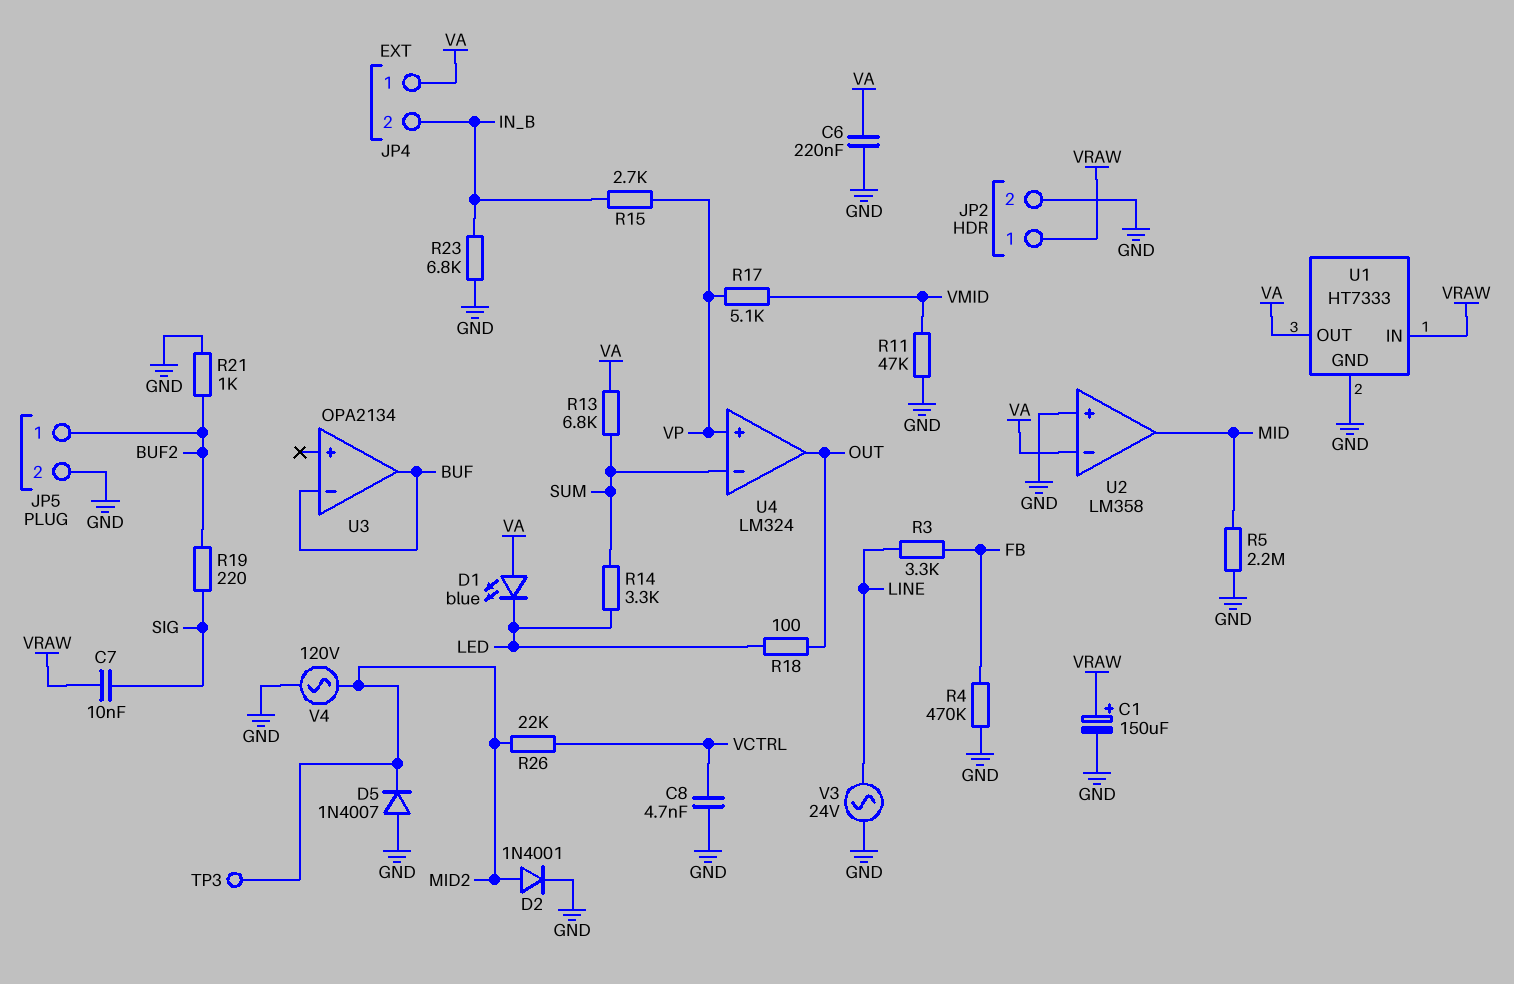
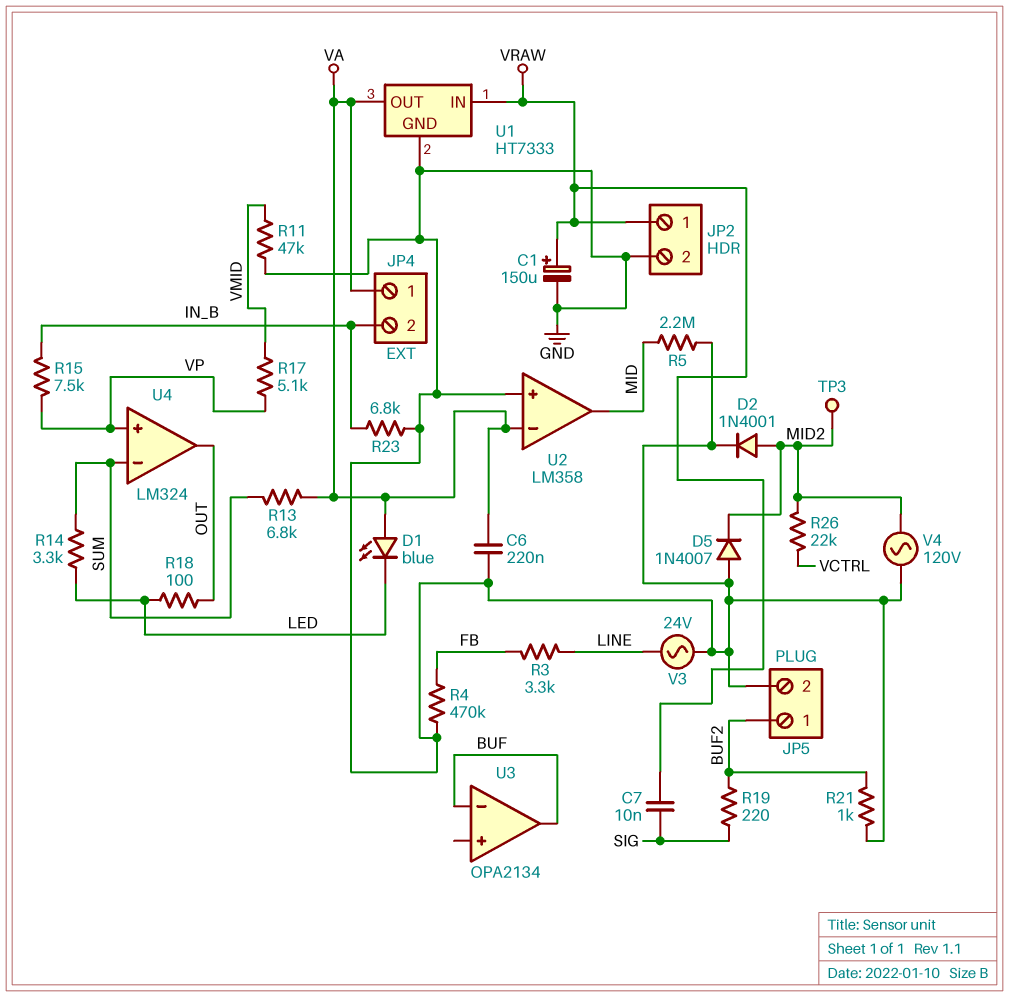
C8: 4.7nF (GND, VCTRL) -> none
R15: 2.7k (IN_B, VP) -> 7.5k (IN_B, VP)

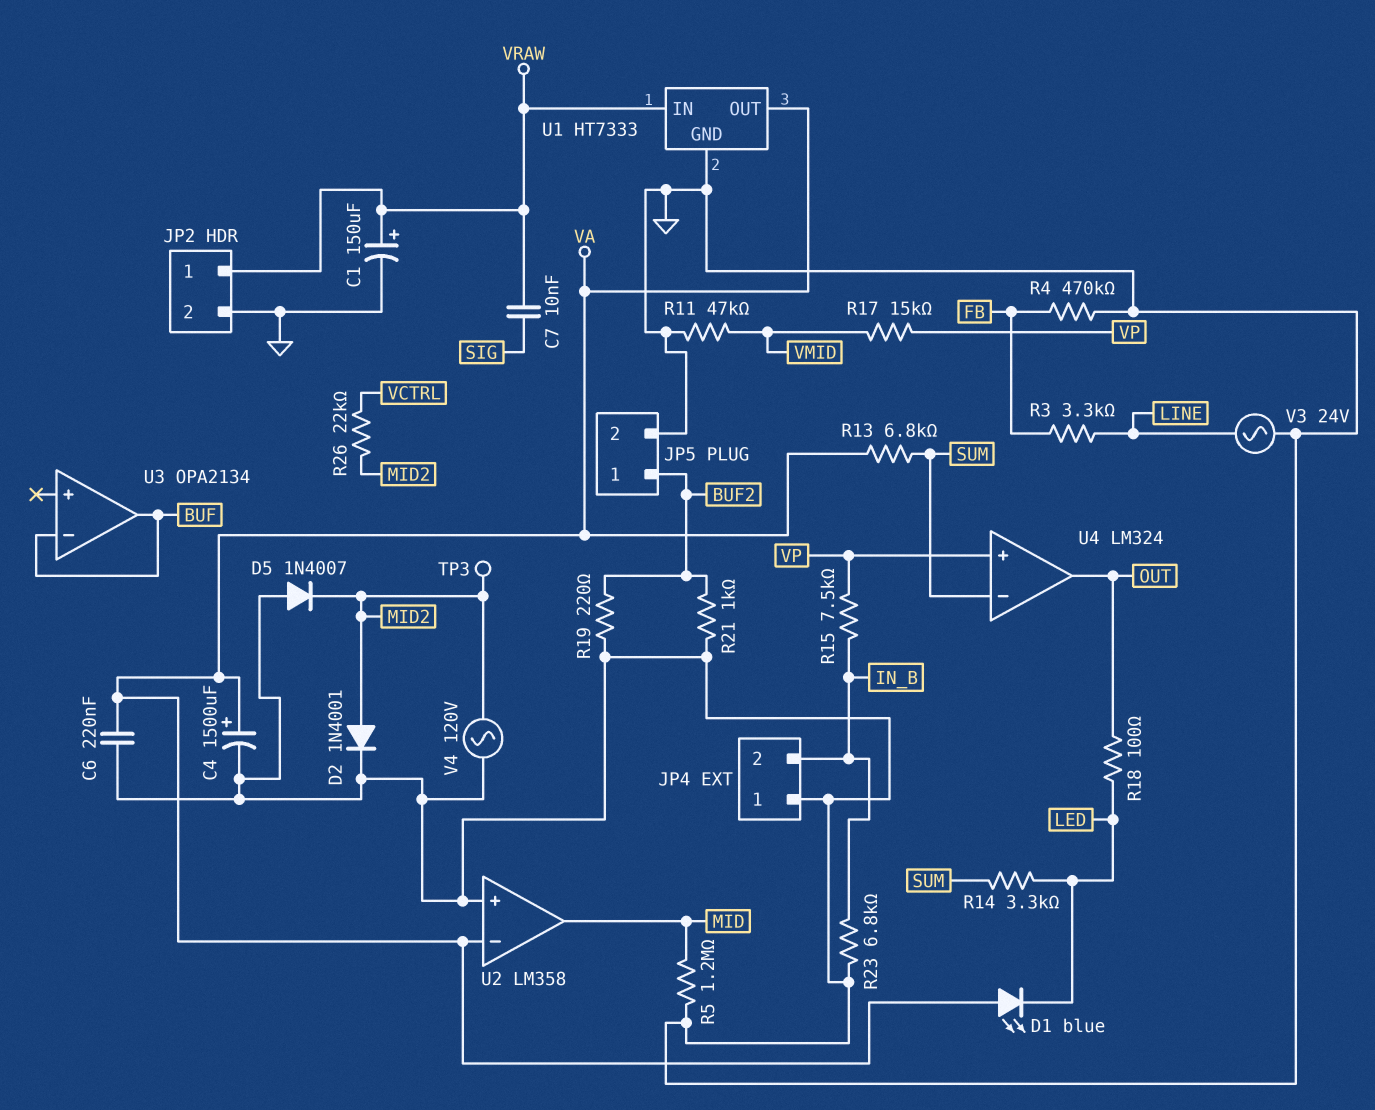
C4: none -> 1500uF (plus VA, minus GND)
JP4 pin 1: VA -> GND
R5: 2.2M (GND, MID) -> 1.2M (GND, MID)
R17: 5.1k (VMID, VP) -> 15k (VMID, VP)
R19: 220 (BUF2, SIG) -> 220 (BUF2, GND)

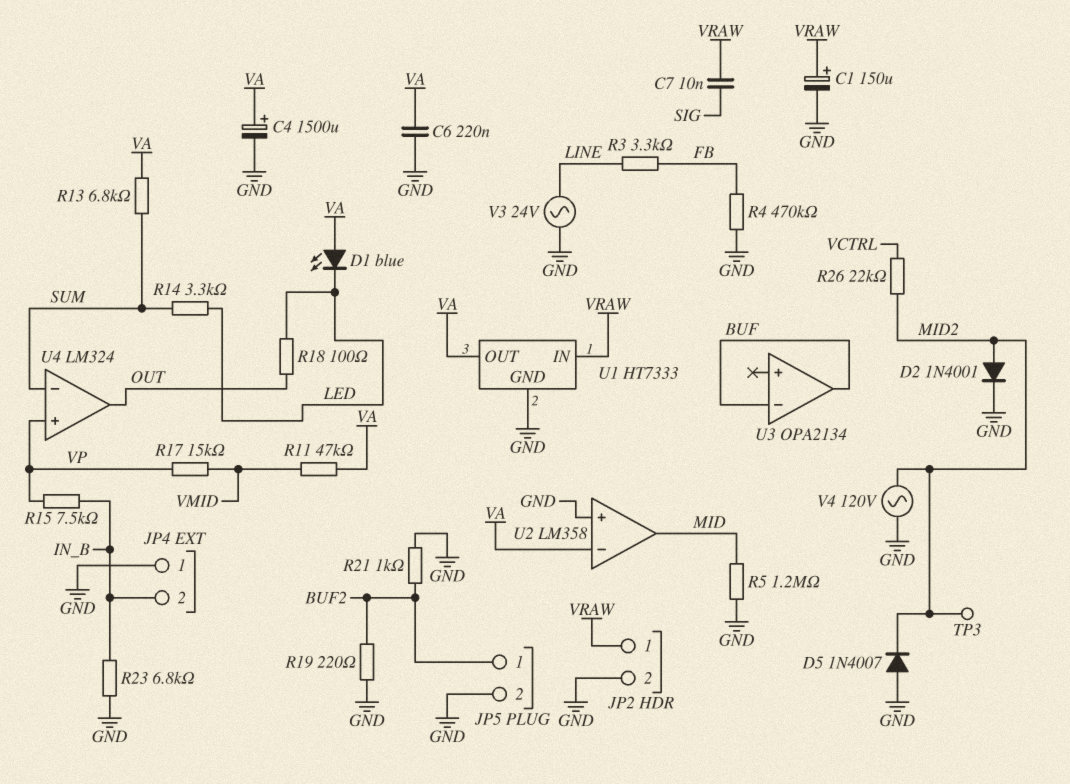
R11: 47k (GND, VMID) -> 47k (VA, VMID)

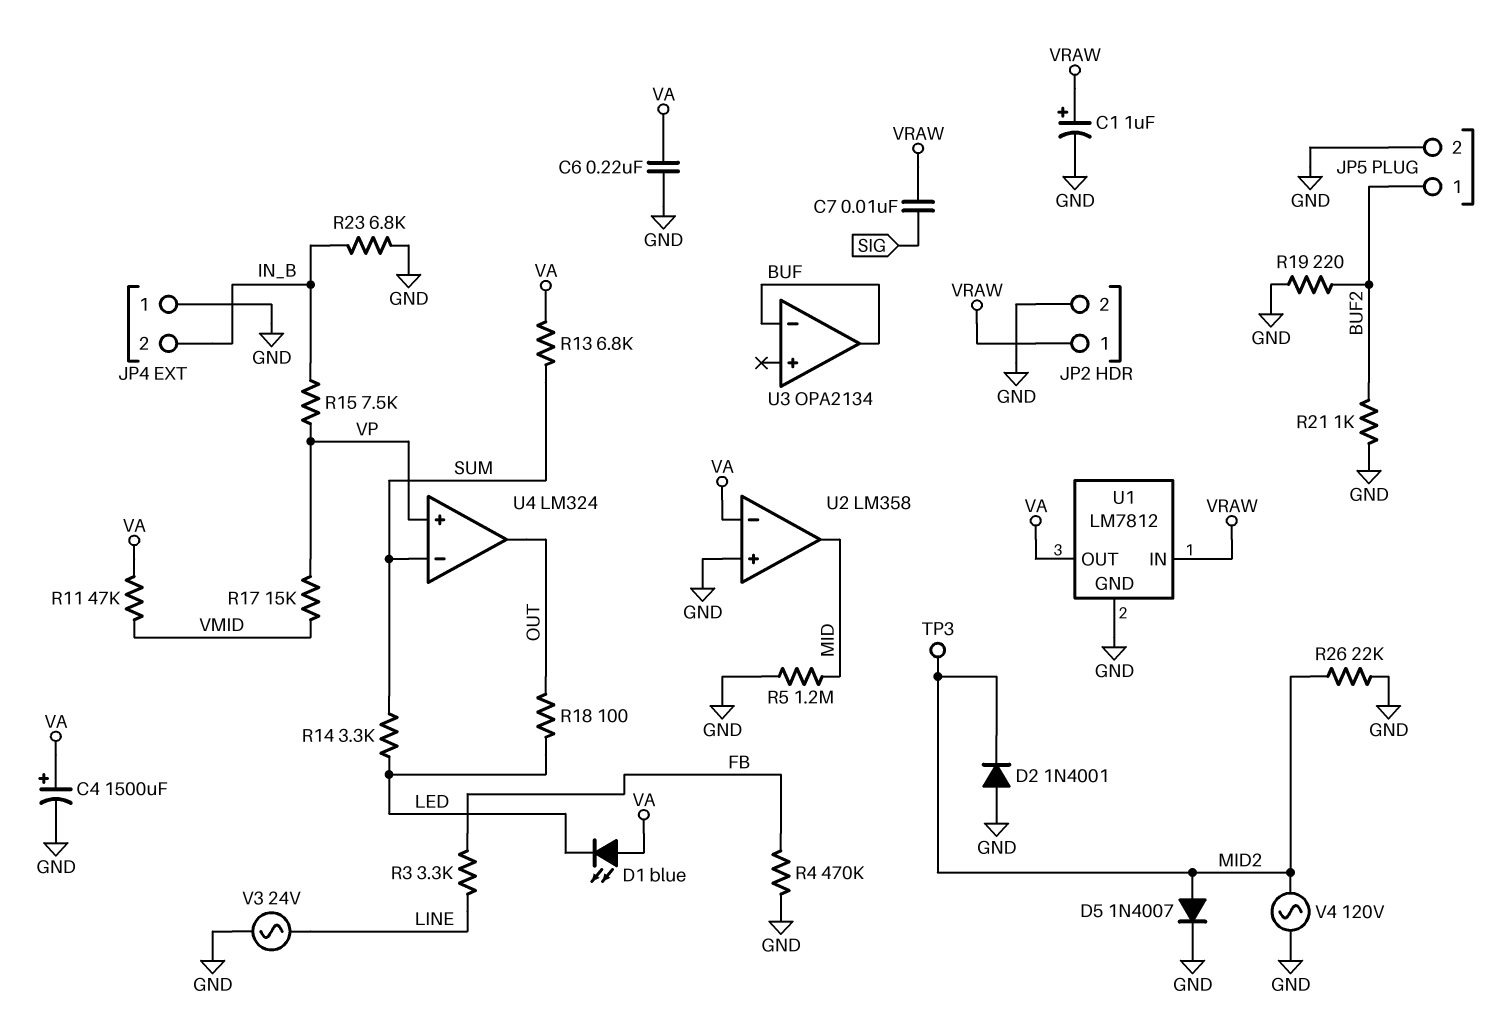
C1: 150uF (plus VRAW, minus GND) -> 1uF (plus VRAW, minus GND)
D2: diode 1N4001 (A MID2, K GND) -> diode 1N4001 (A GND, K MID2)
D5: diode 1N4007 (A GND, K MID2) -> diode 1N4007 (A MID2, K GND)
R26: 22k (MID2, VCTRL) -> 22k (GND, MID2)
U1: HT7333 -> LM7812

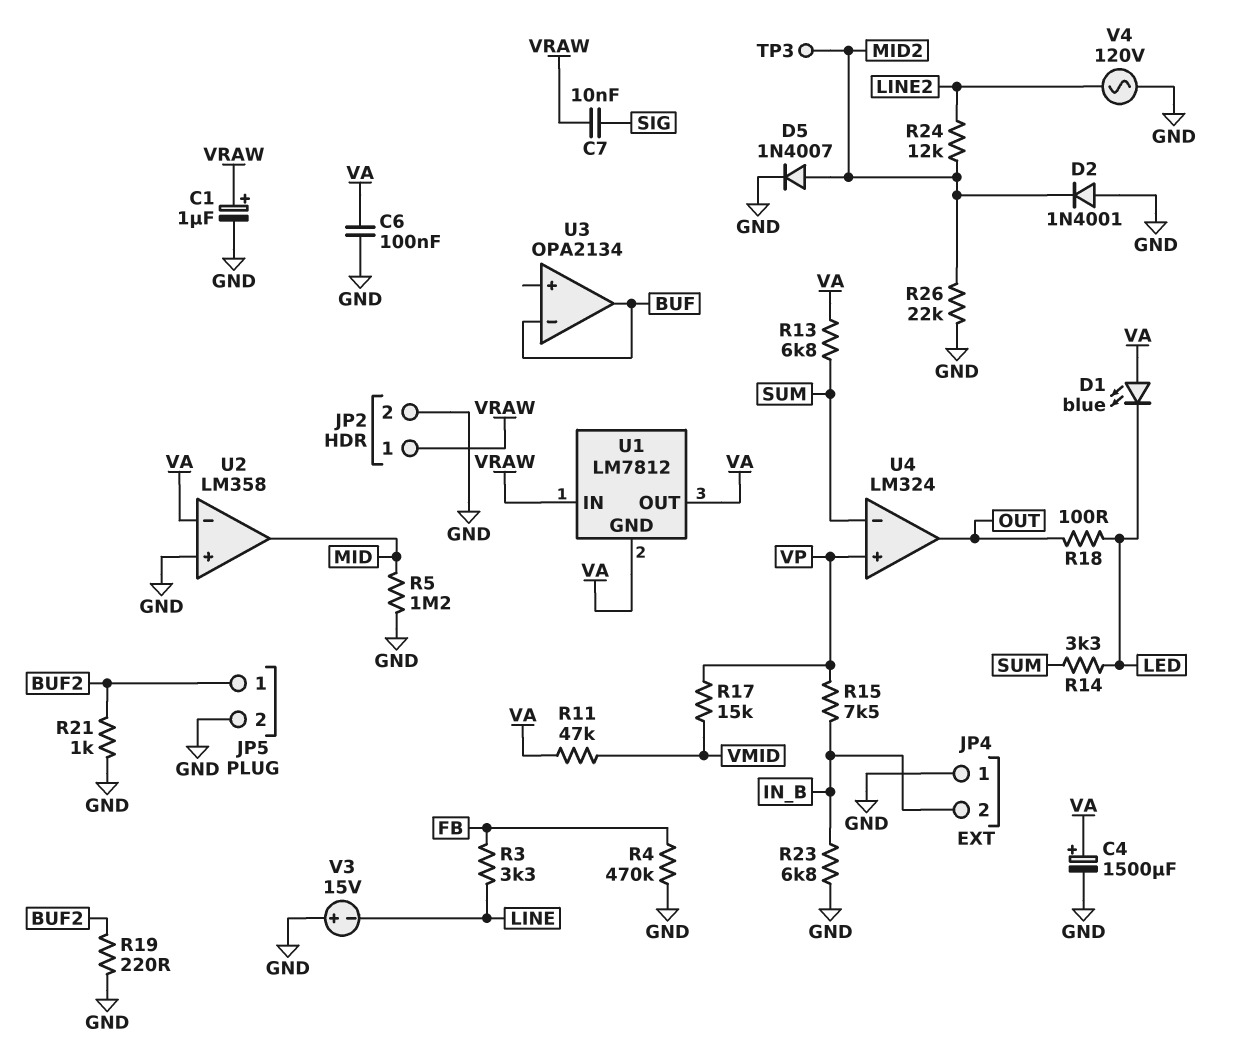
C6: 220nF (GND, VA) -> 100nF (GND, VA)
R24: none -> 12k (LINE2, MID2)
U1 pin GND: GND -> VA
V3: AC 24V (GND, LINE) -> 15V (plus GND, minus LINE)
V4: AC 120V (GND, MID2) -> AC 120V (GND, LINE2)

